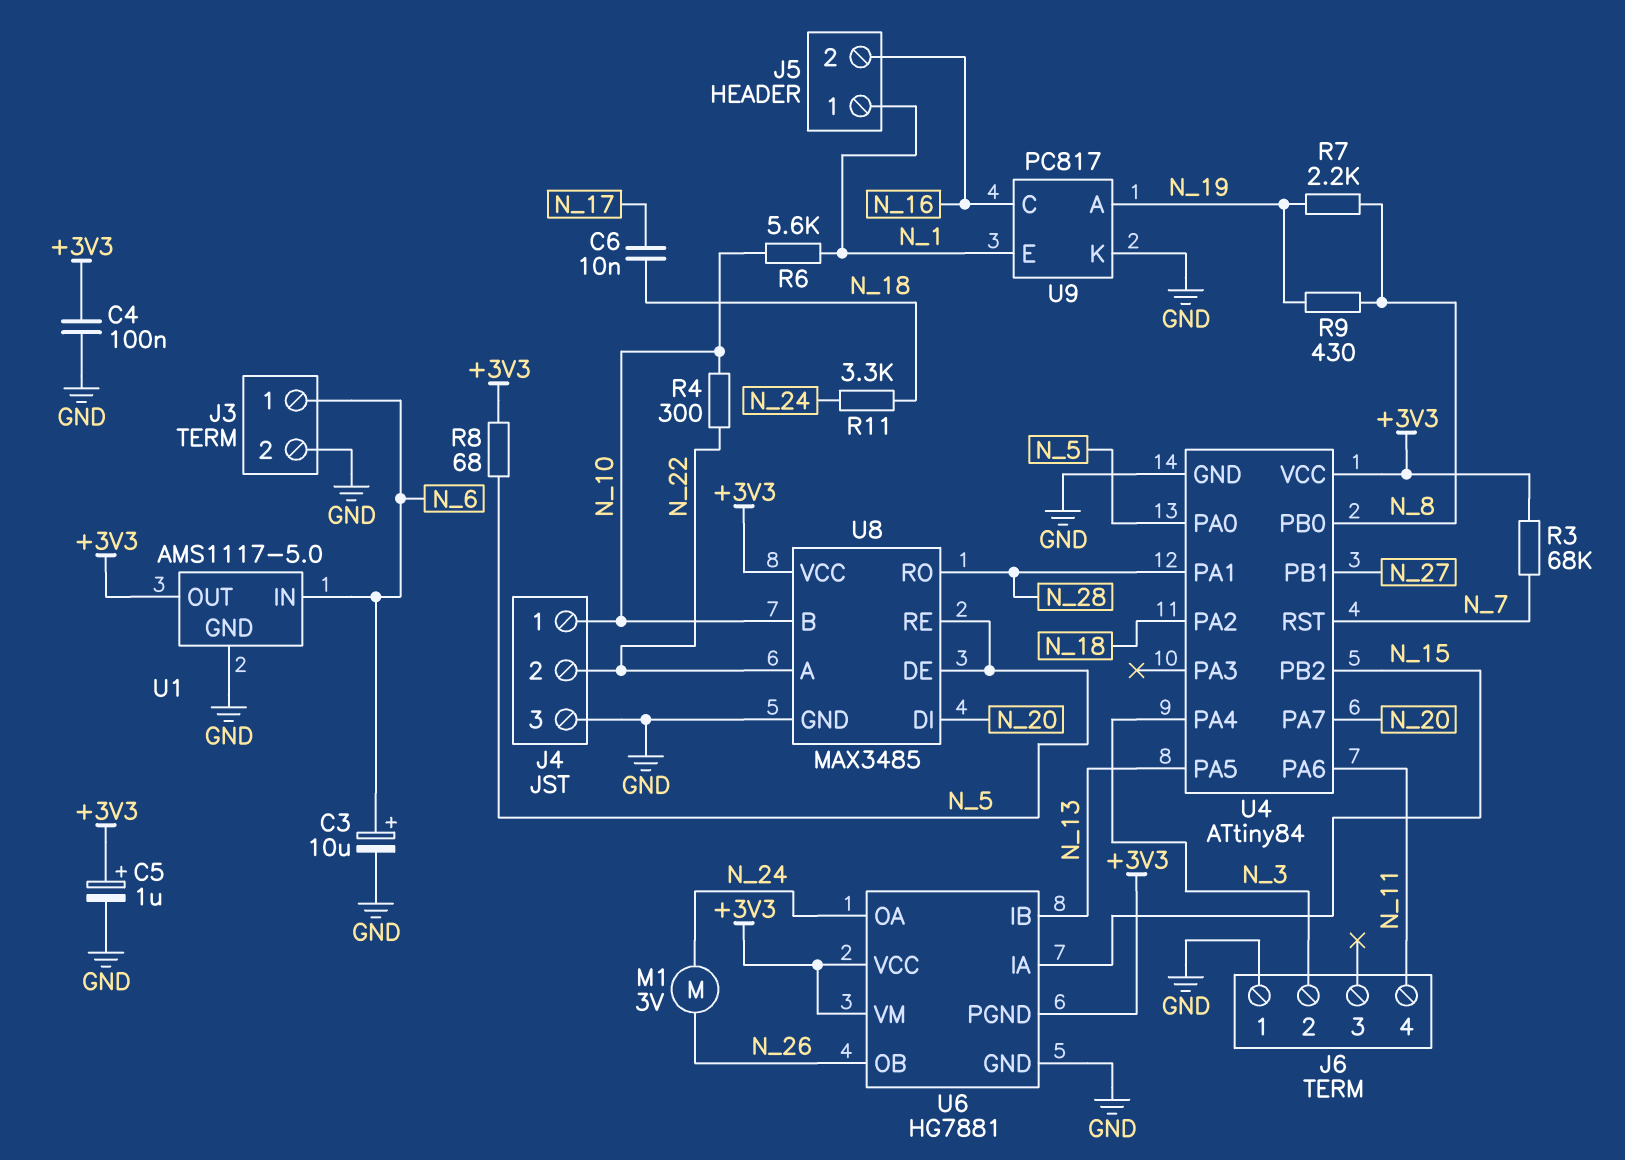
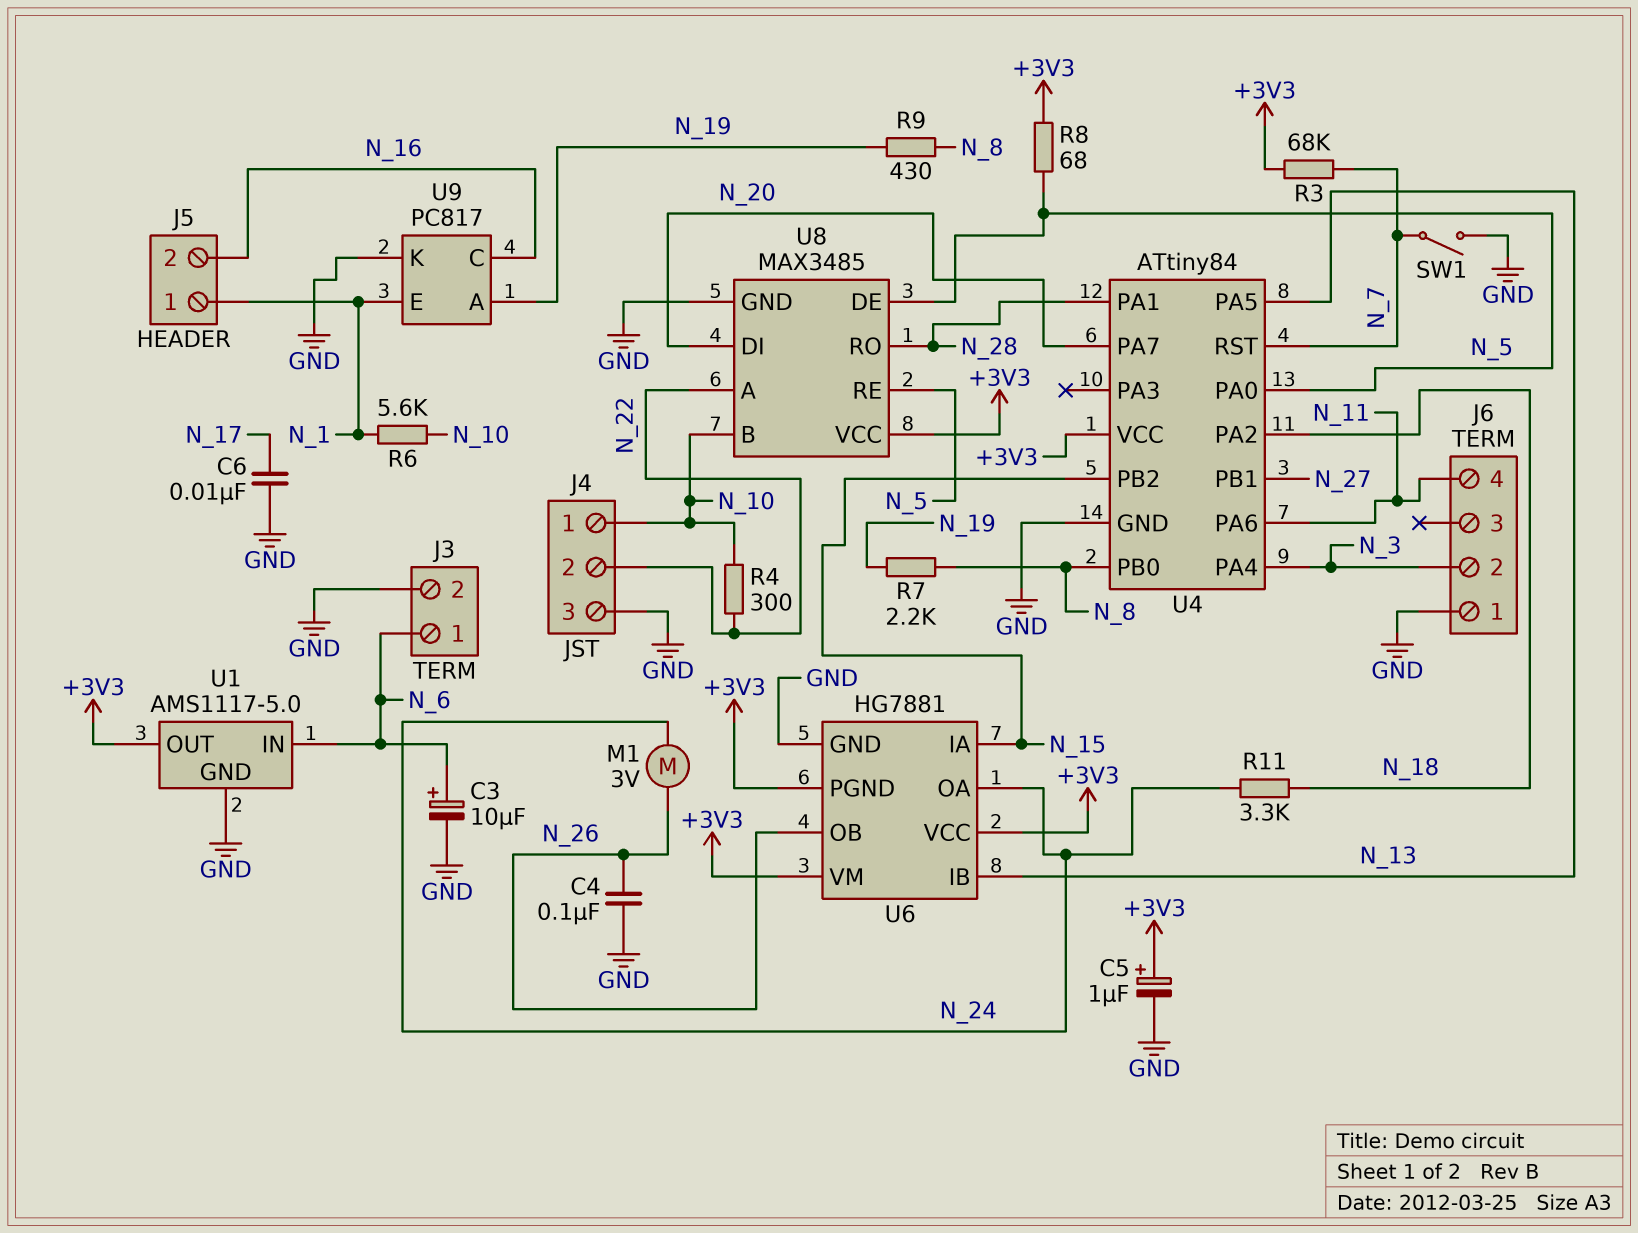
C4: 100nF (+3V3, GND) -> 100nF (GND, N_26)
C6: 10nF (N_17, N_18) -> 10nF (GND, N_17)
SW1: none -> switch (GND, N_7)

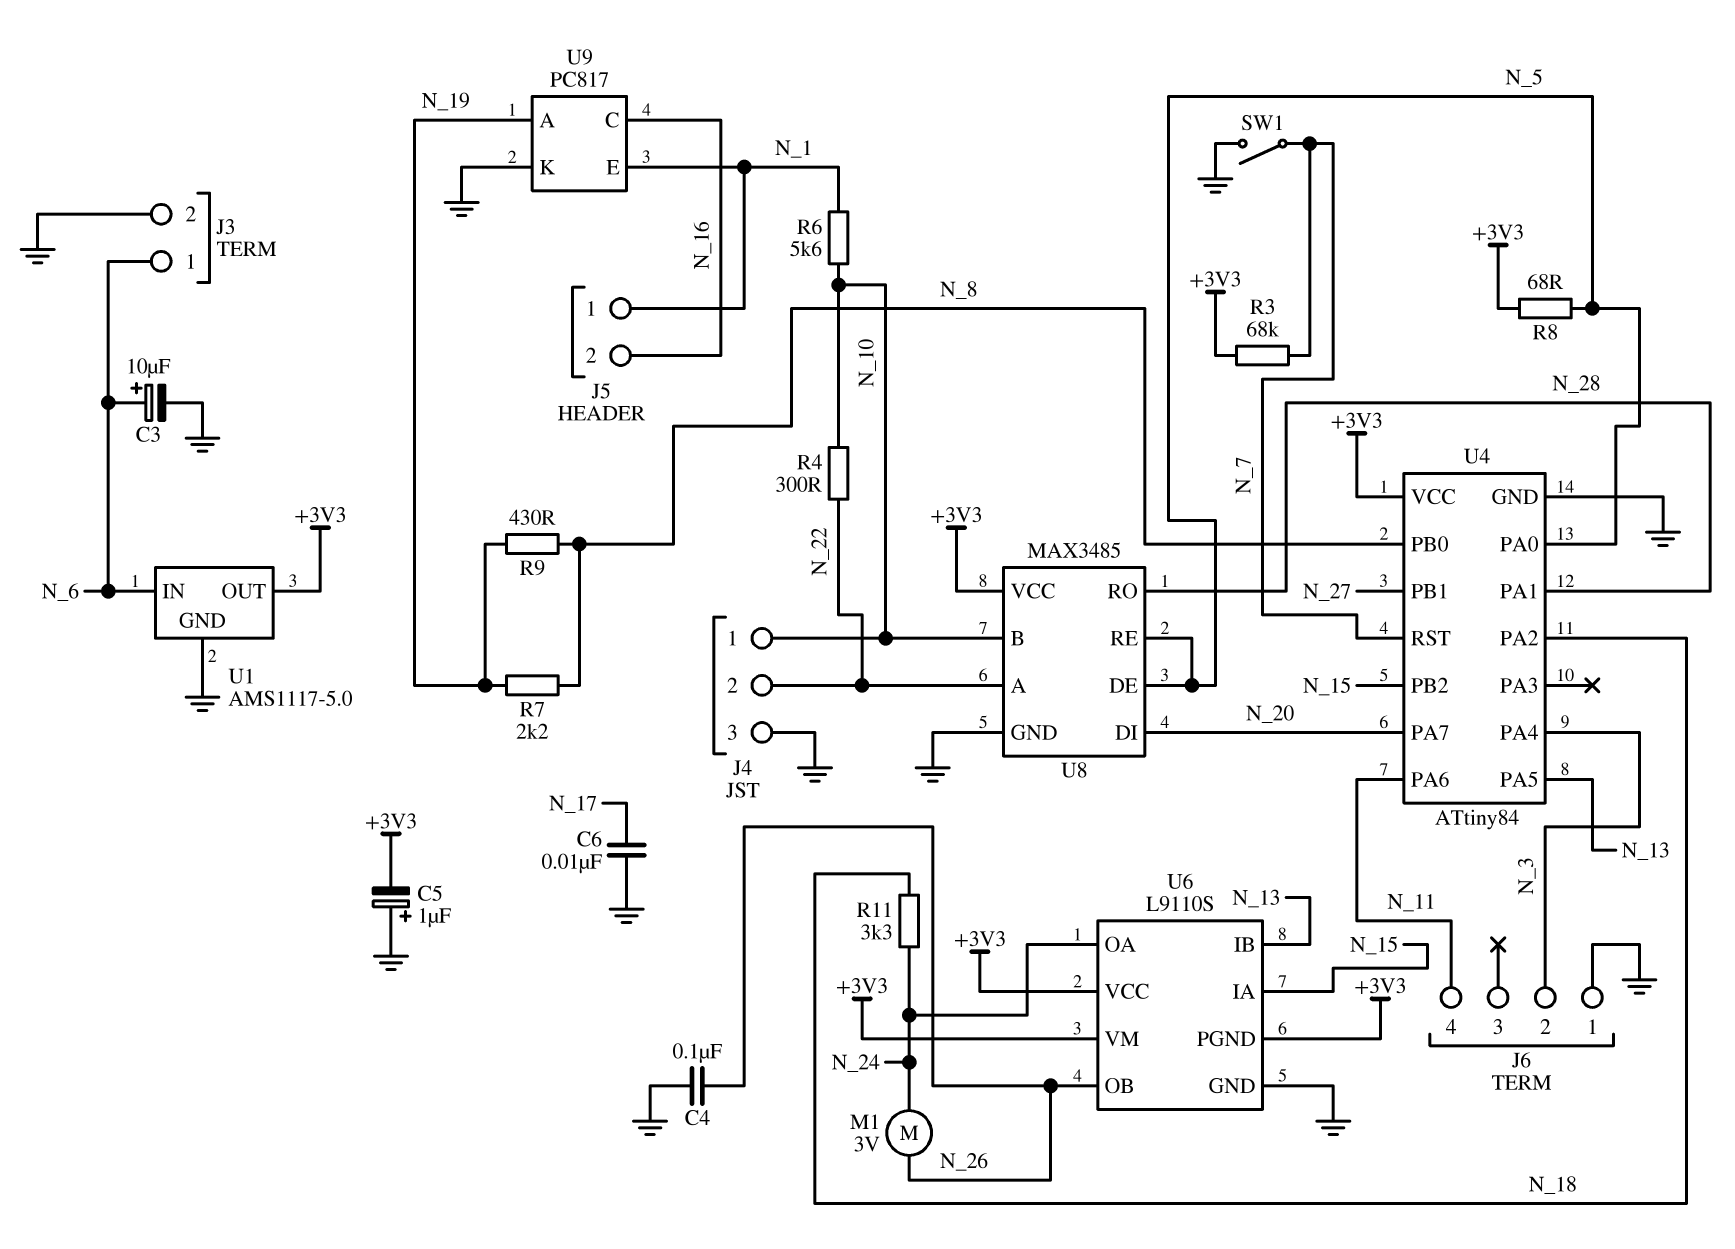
C5: 1uF (plus +3V3, minus GND) -> 1uF (plus GND, minus +3V3)
U6: HG7881 -> L9110S

